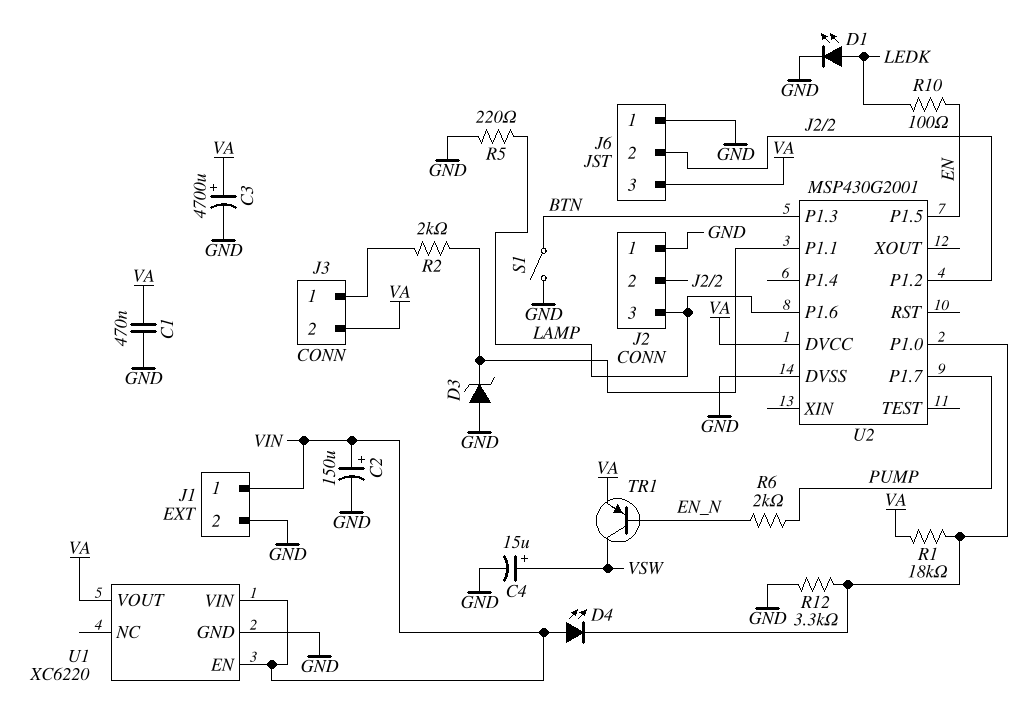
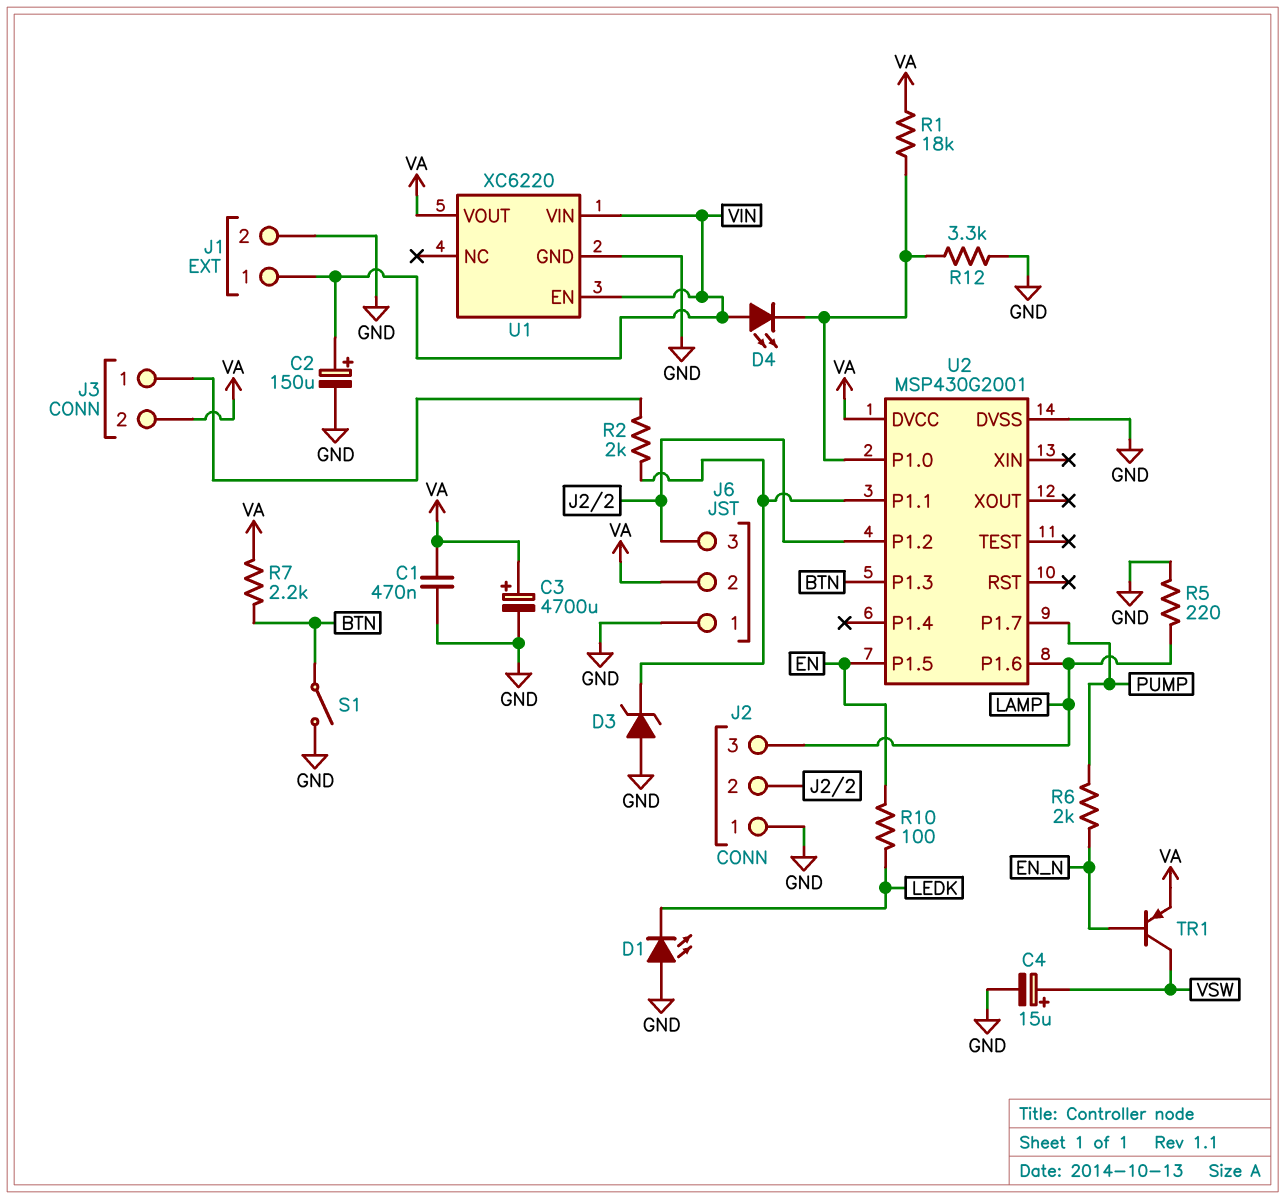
D1: LED (A LEDK, K GND) -> LED (A GND, K LEDK)
J6 pin 2: J2/2 -> VA
J6 pin 3: VA -> J2/2
R7: none -> 2.2k (BTN, VA)

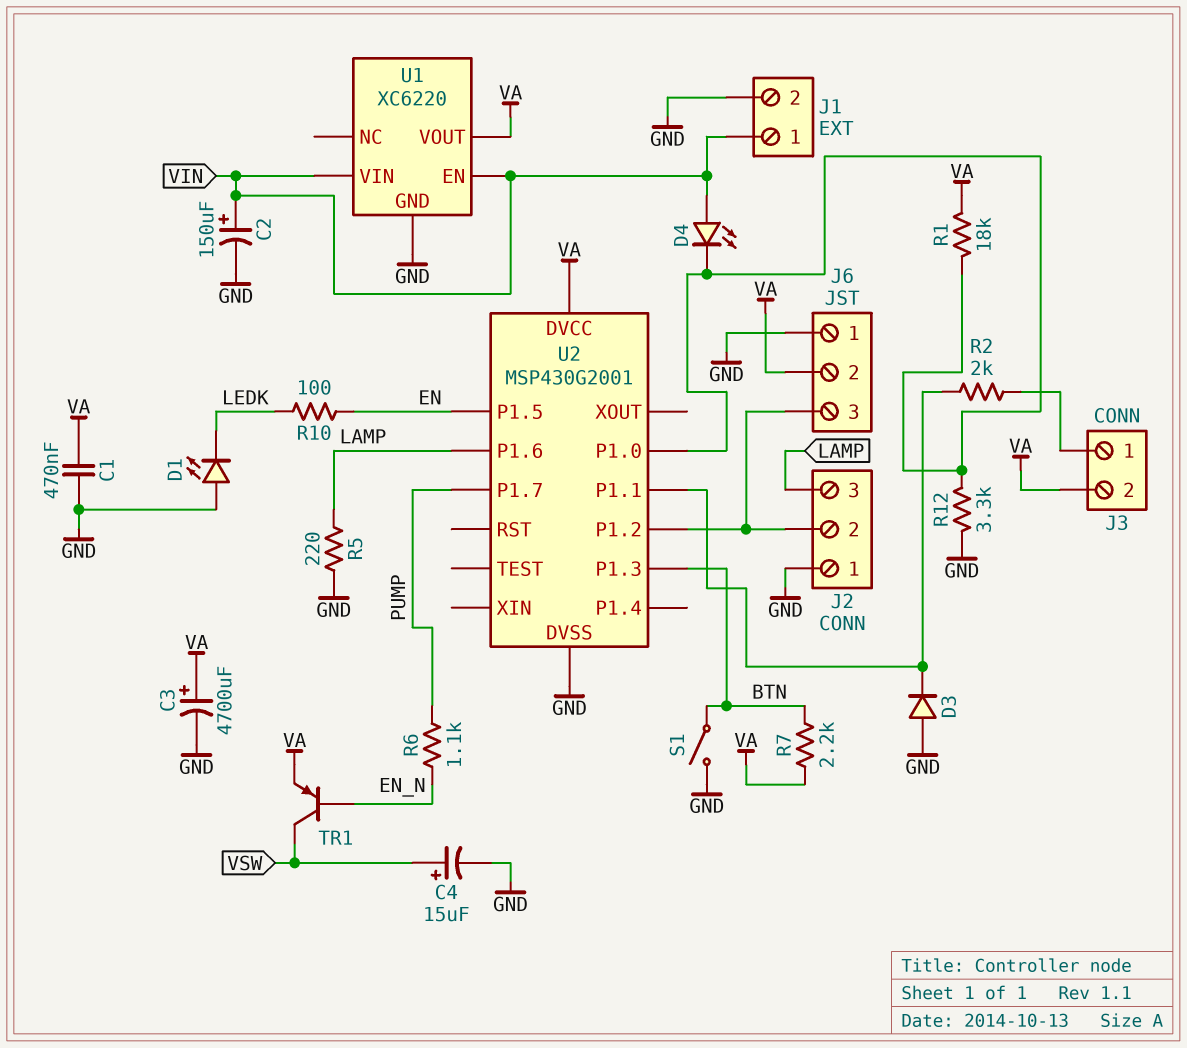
D3: zener (A GND, K U2/P1.1) -> diode (A GND, K U2/P1.1)
R6: 2k (EN_N, PUMP) -> 1.1k (EN_N, PUMP)

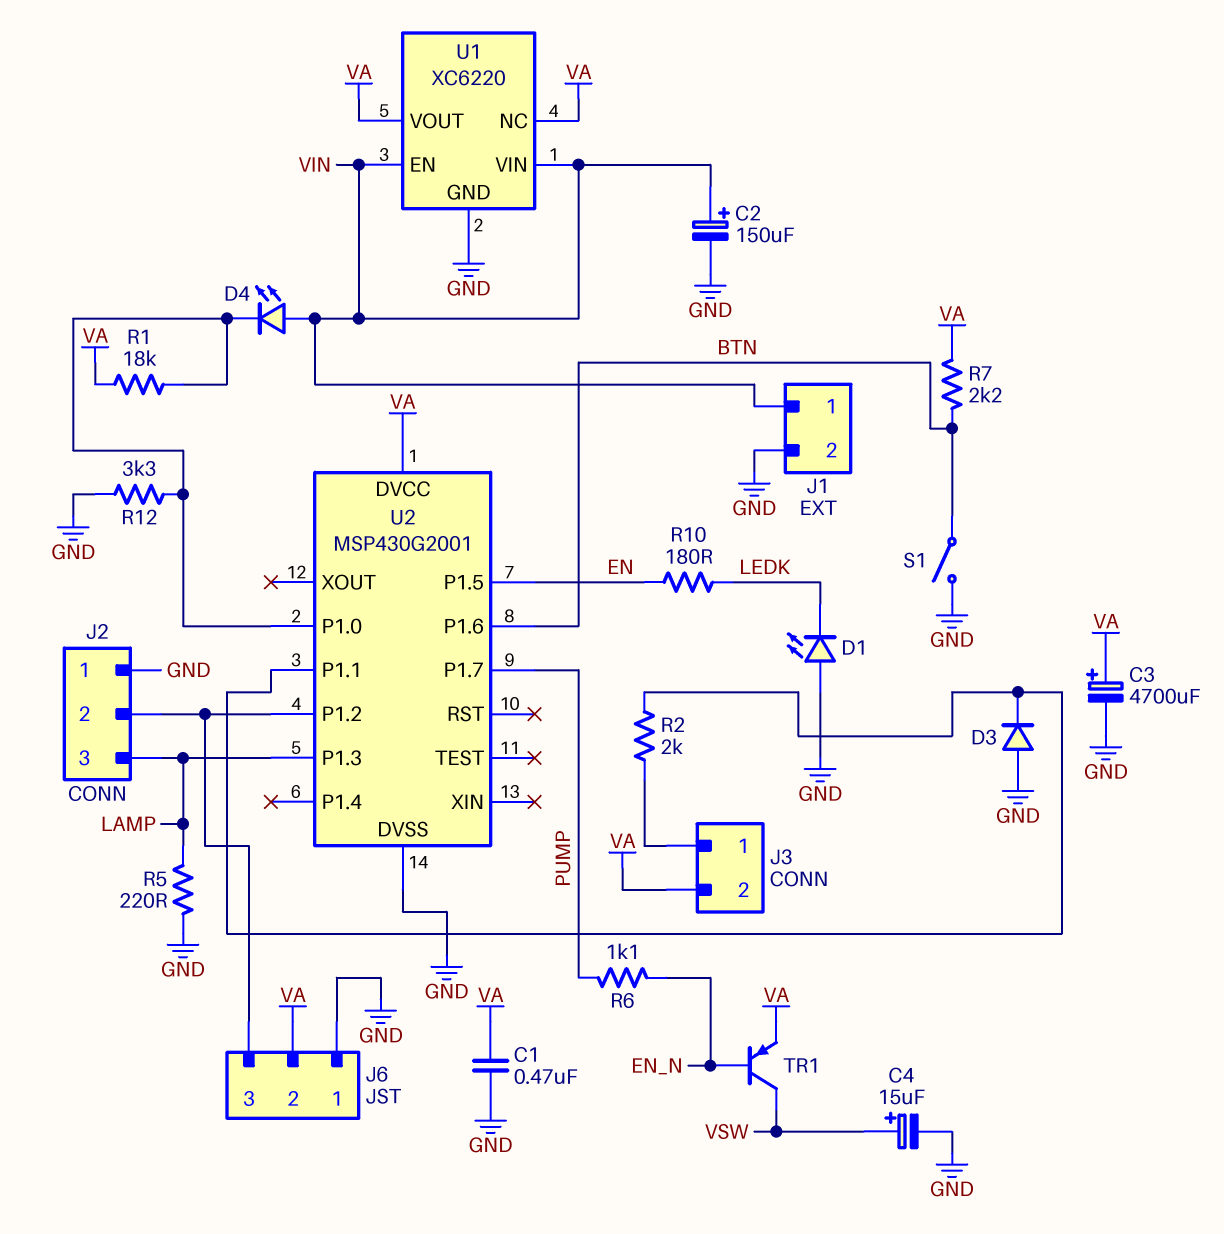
R10: 100 (EN, LEDK) -> 180 (EN, LEDK)
U1 pin NC: none -> VA
U2 pin P1.3: BTN -> LAMP
U2 pin P1.6: LAMP -> BTN

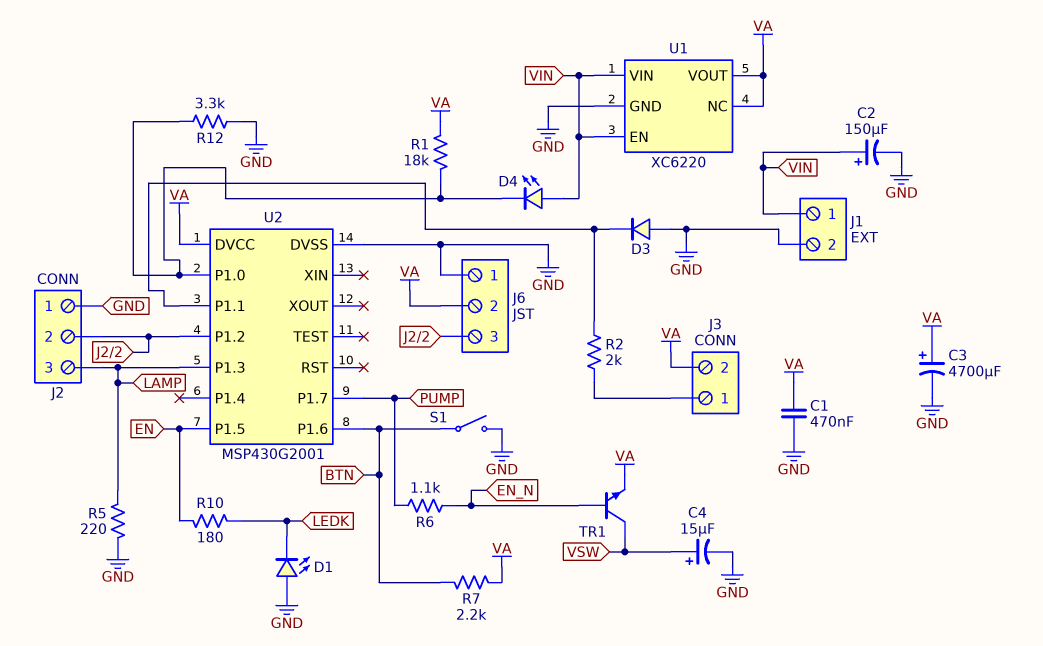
TR1: PNP (B EN_N, C VSW, E VA) -> NPN (B EN_N, C VSW, E VA)

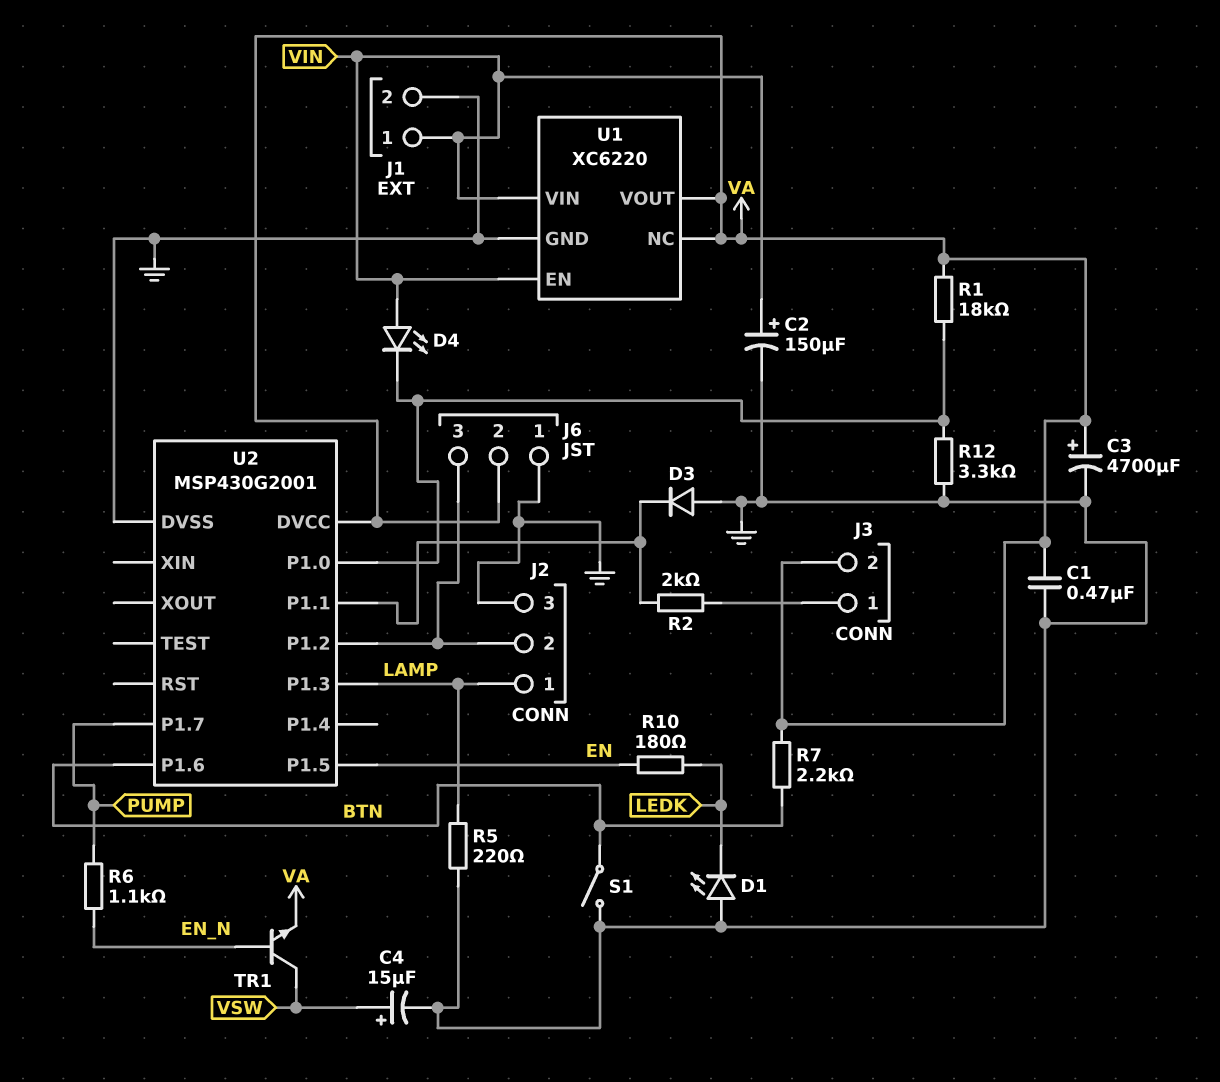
J2 pin 1: GND -> LAMP
J2 pin 3: LAMP -> GND

